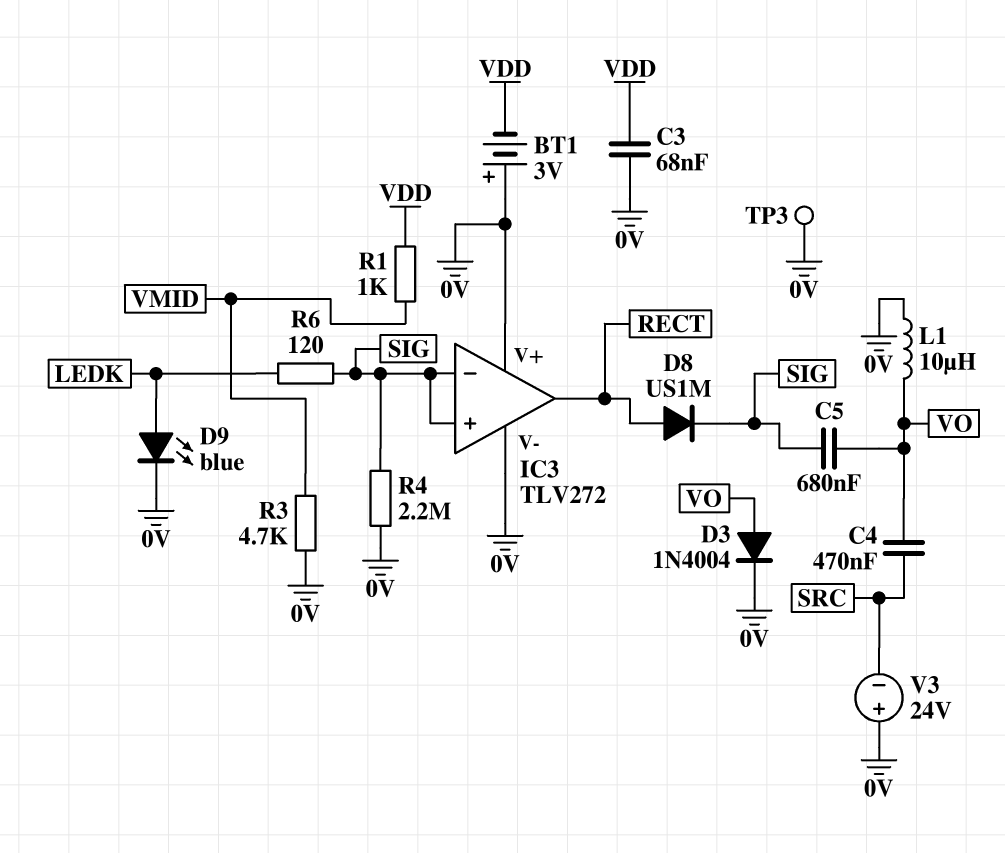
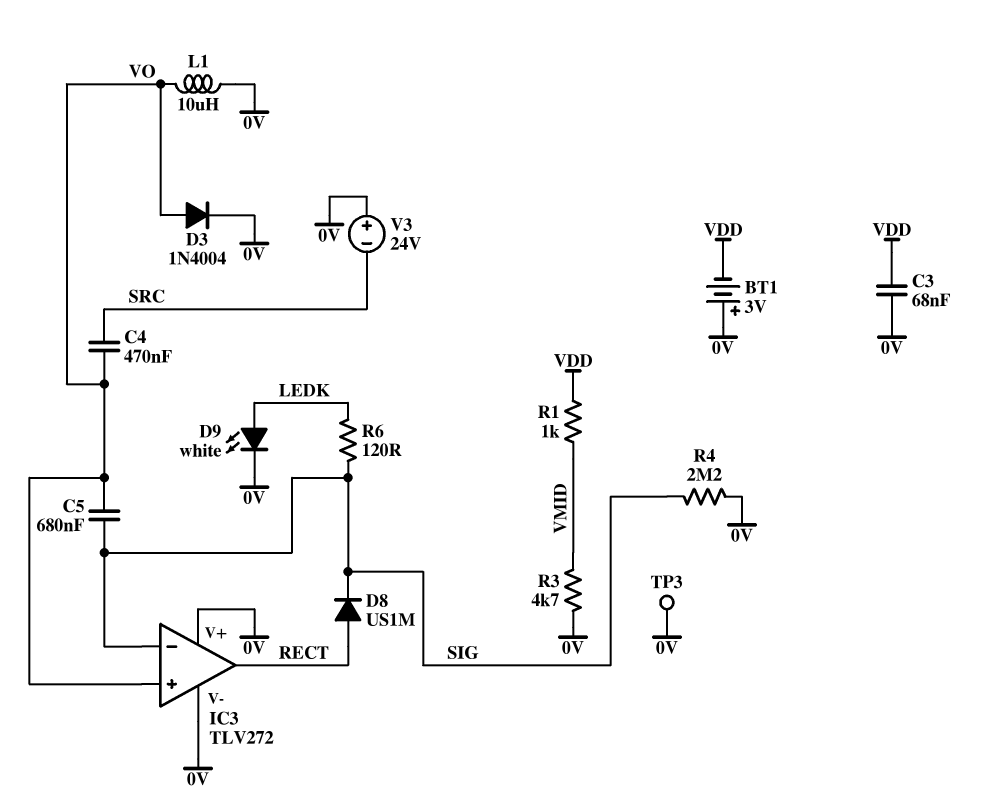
D9: LED blue (A LEDK, K 0V) -> LED white (A LEDK, K 0V)
IC3 pin in+: SIG -> VO

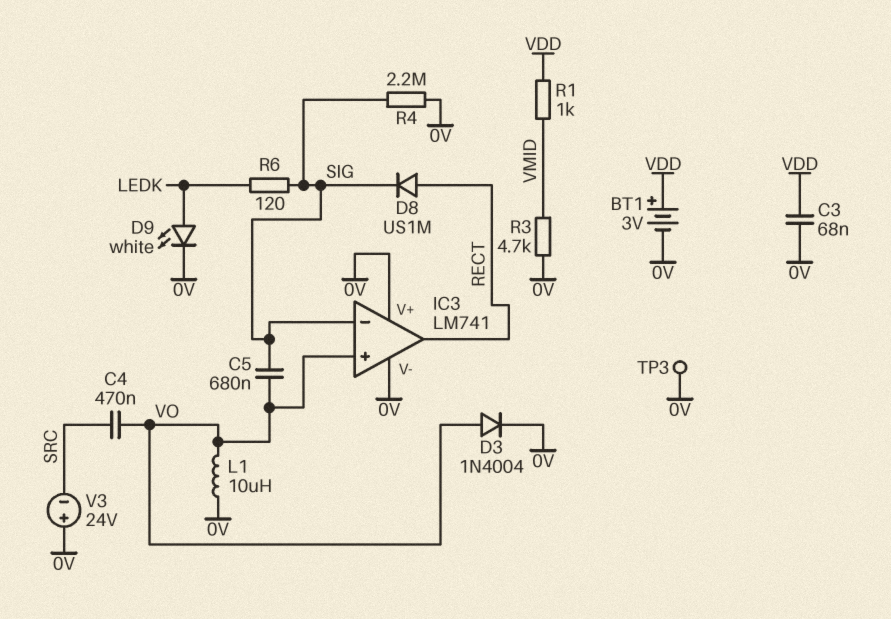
BT1: 3V (plus 0V, minus VDD) -> 3V (plus VDD, minus 0V)
IC3: TLV272 -> LM741

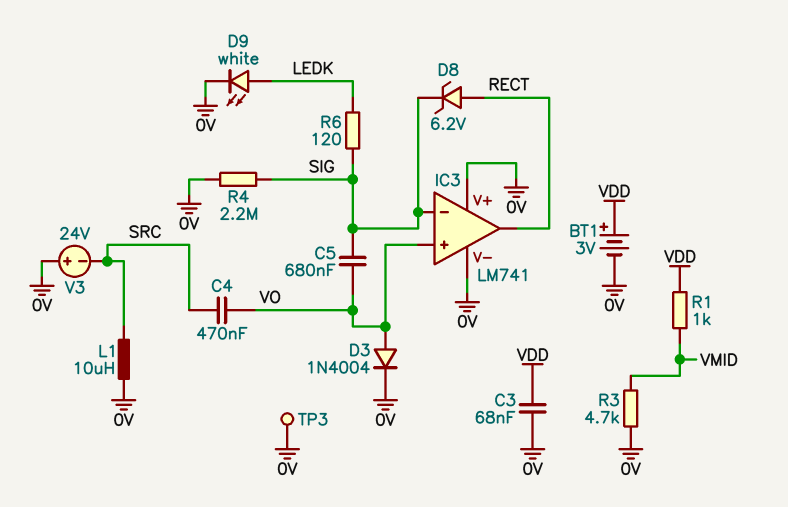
D8: diode US1M (A RECT, K SIG) -> zener 6.2V (A RECT, K SIG)
L1: 10uH (0V, VO) -> 10uH (0V, SRC)

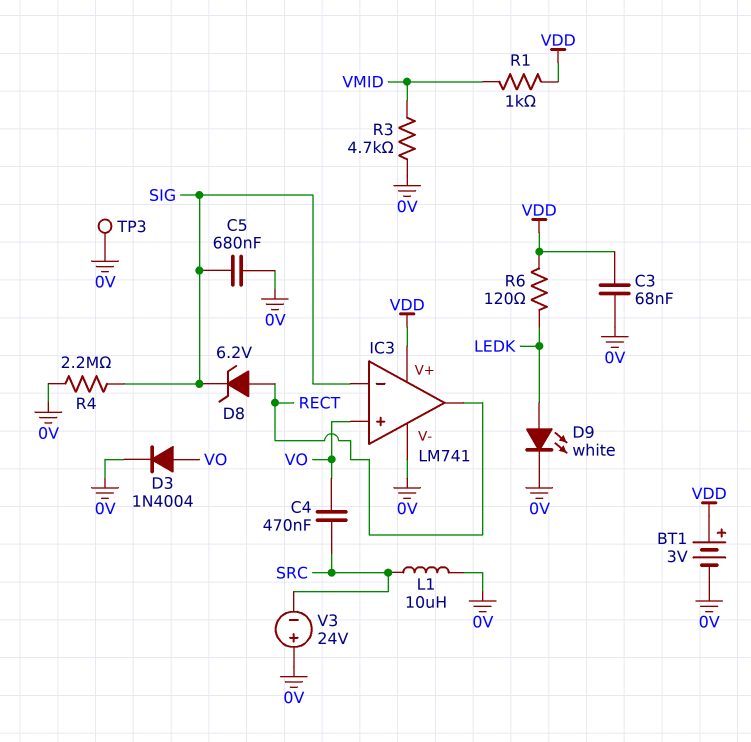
C5: 680nF (SIG, VO) -> 680nF (0V, SIG)
IC3 pin V+: 0V -> VDD
R6: 120 (LEDK, SIG) -> 120 (LEDK, VDD)

